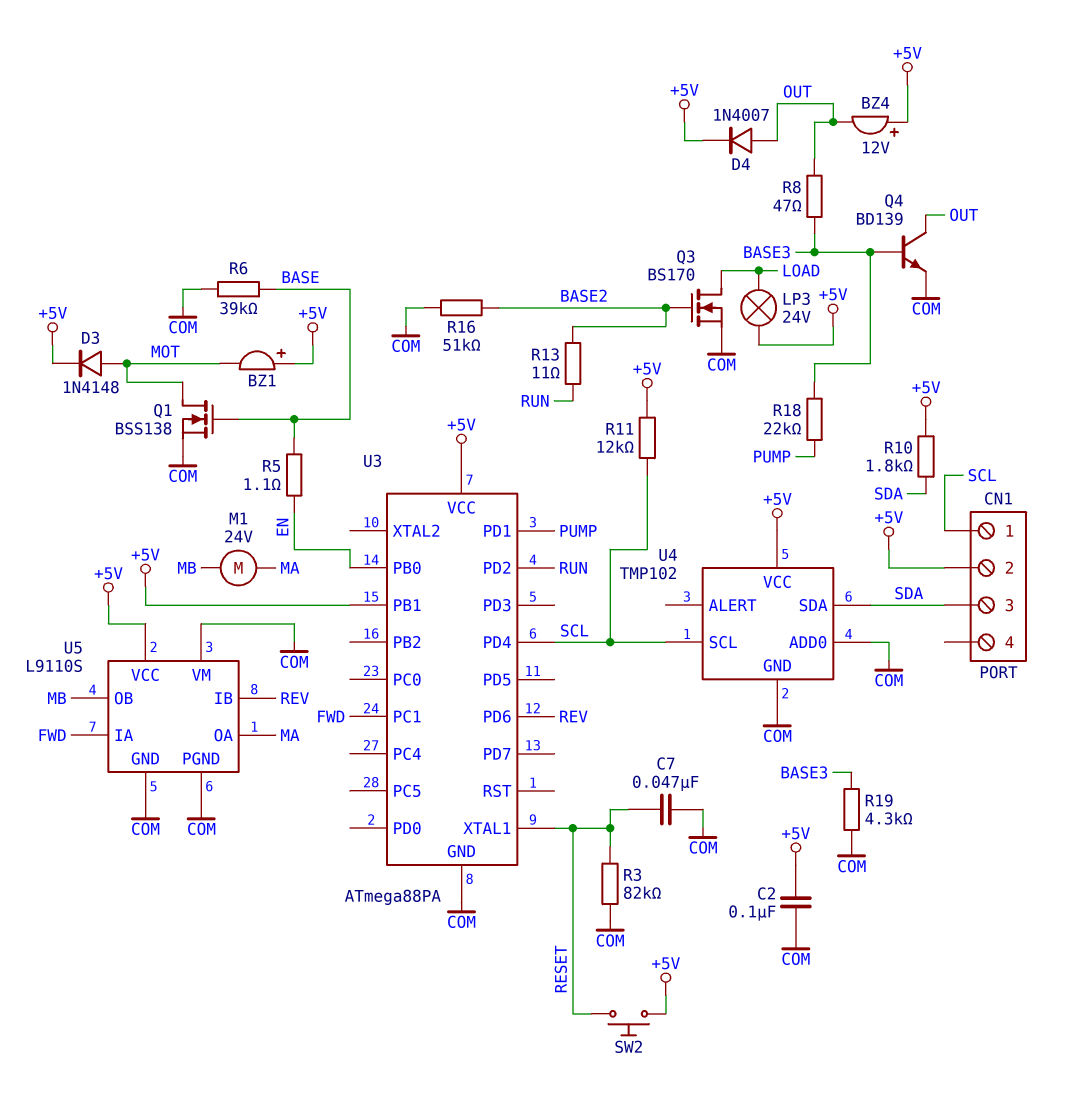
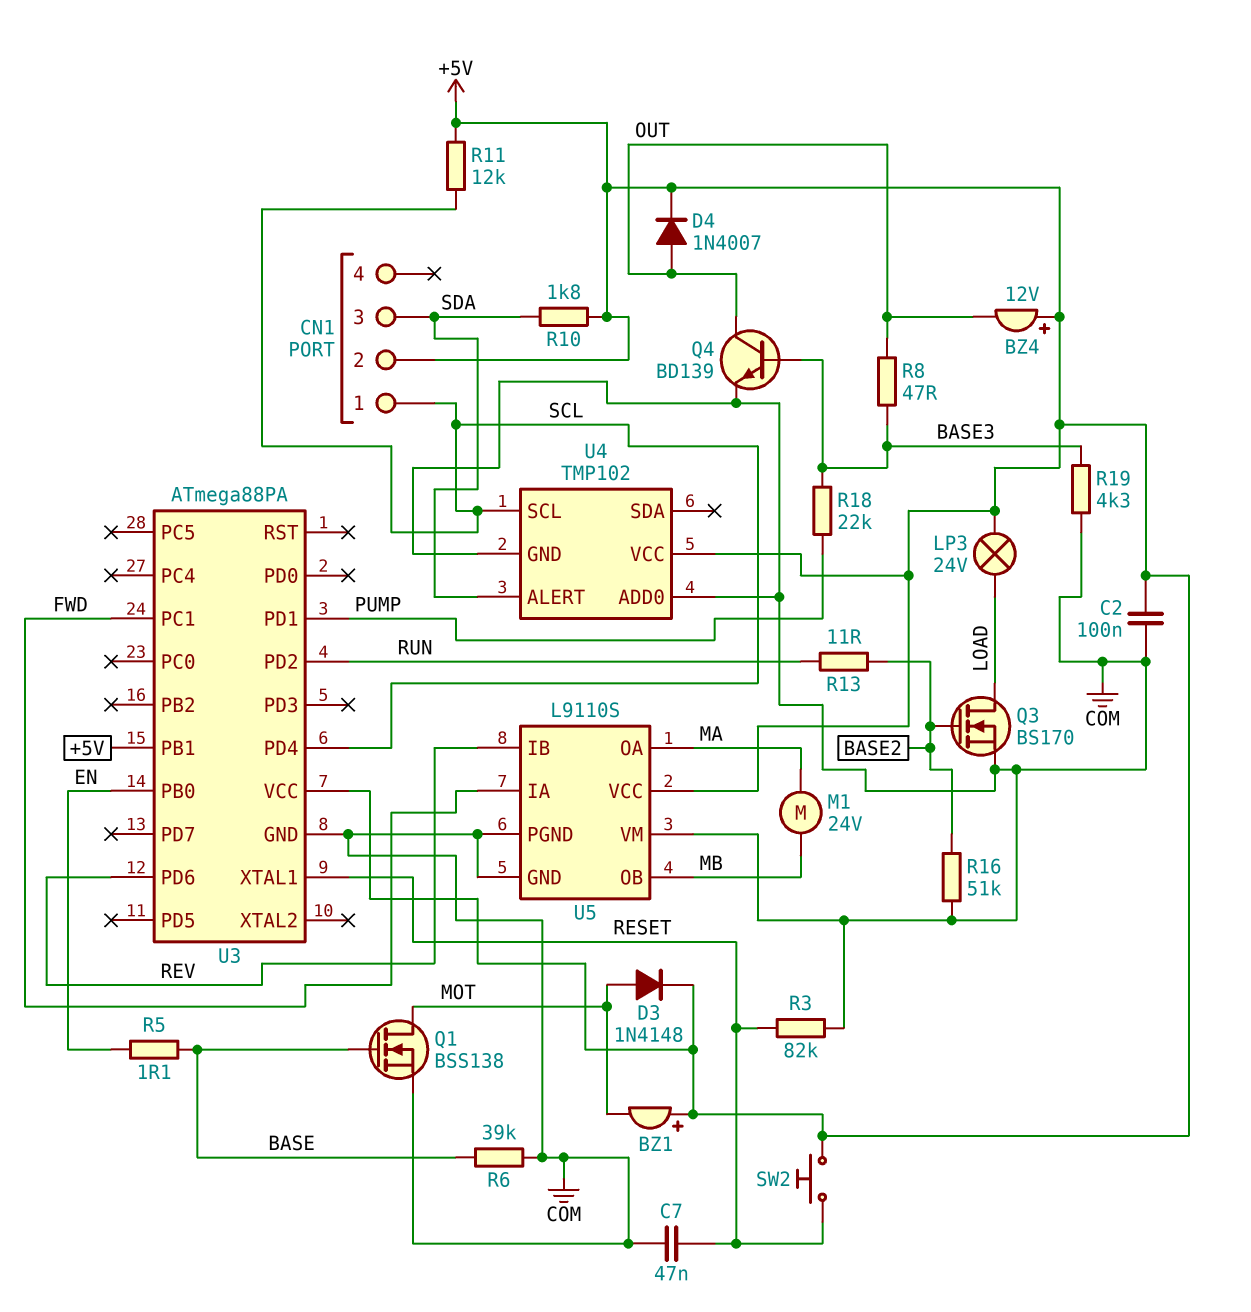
U4 pin ALERT: none -> SDA
U4 pin SDA: SDA -> none

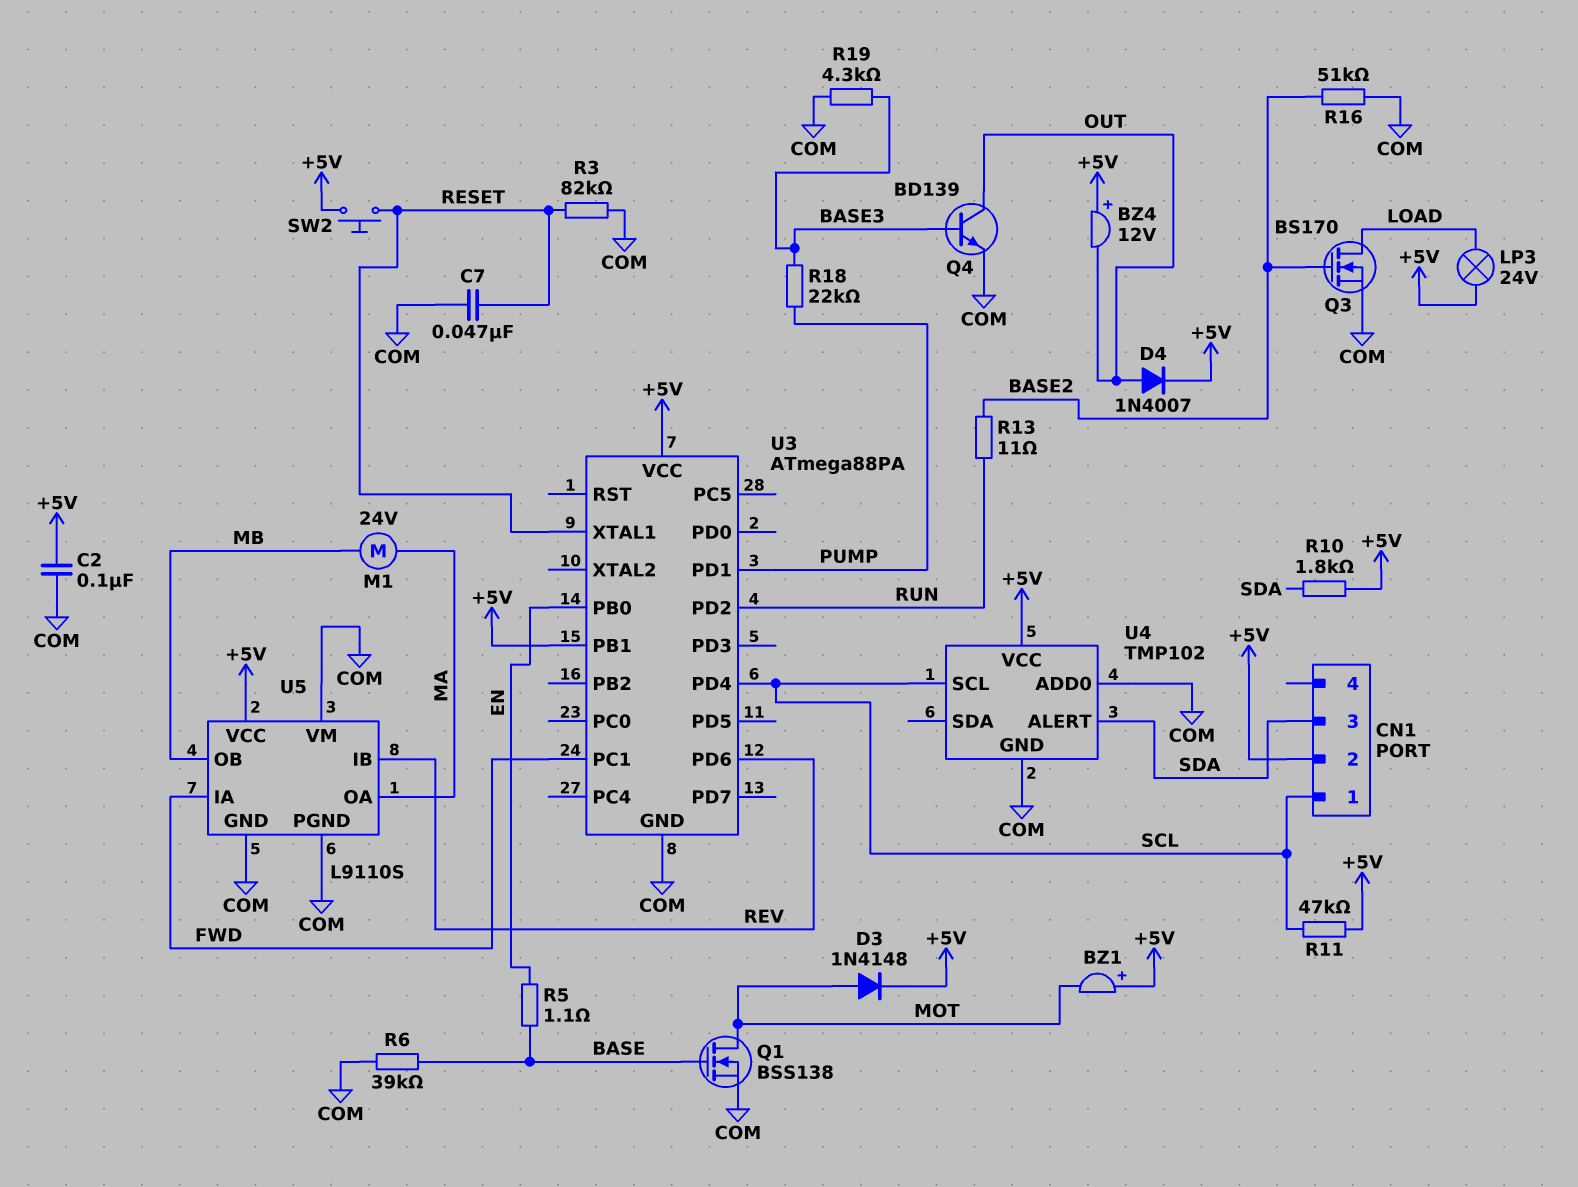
R8: 47 (BASE3, OUT) -> none
R11: 12k (+5V, SCL) -> 47k (+5V, SCL)

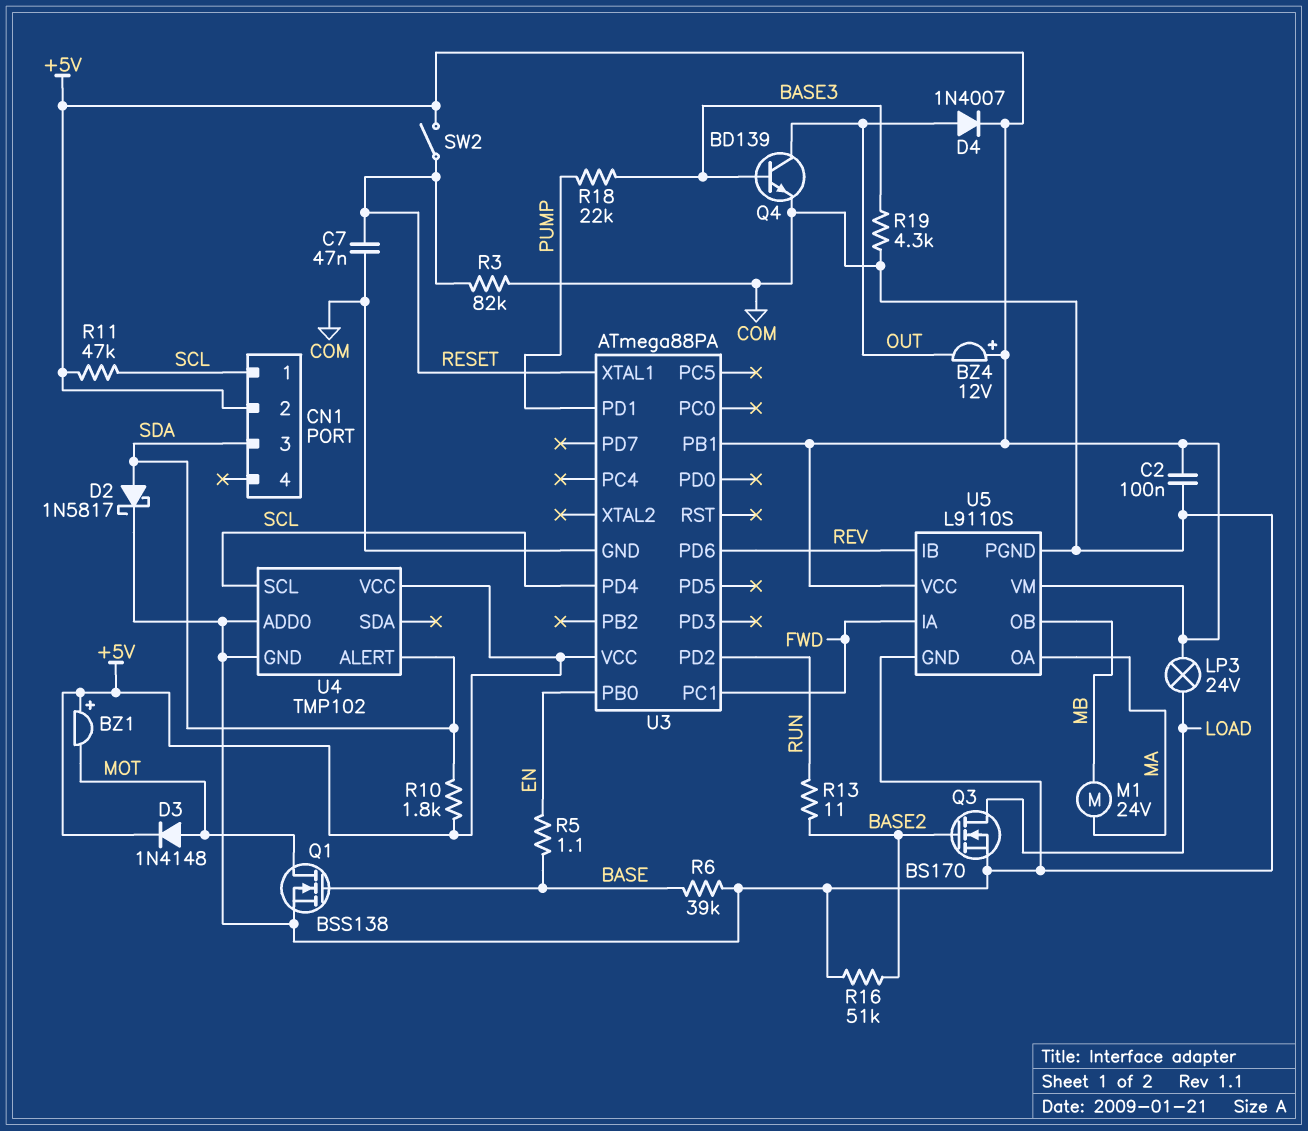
D2: none -> schottky 1N5817 (A SDA, K COM)
SW2: button (+5V, RESET) -> switch (+5V, RESET)
U5 pin VM: COM -> +5V

